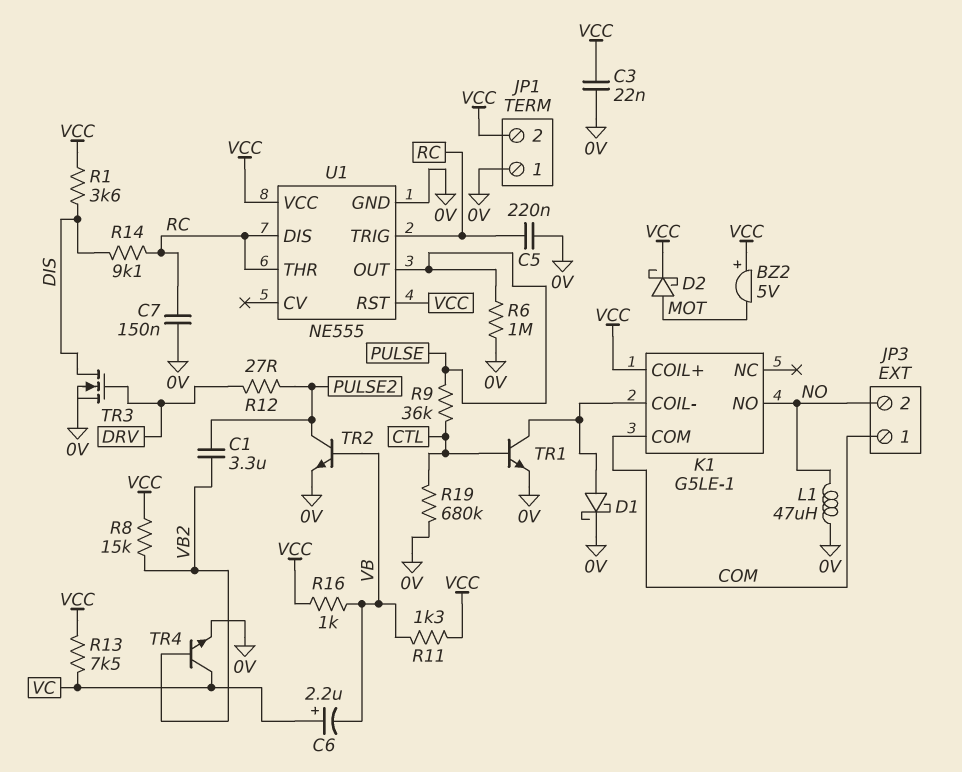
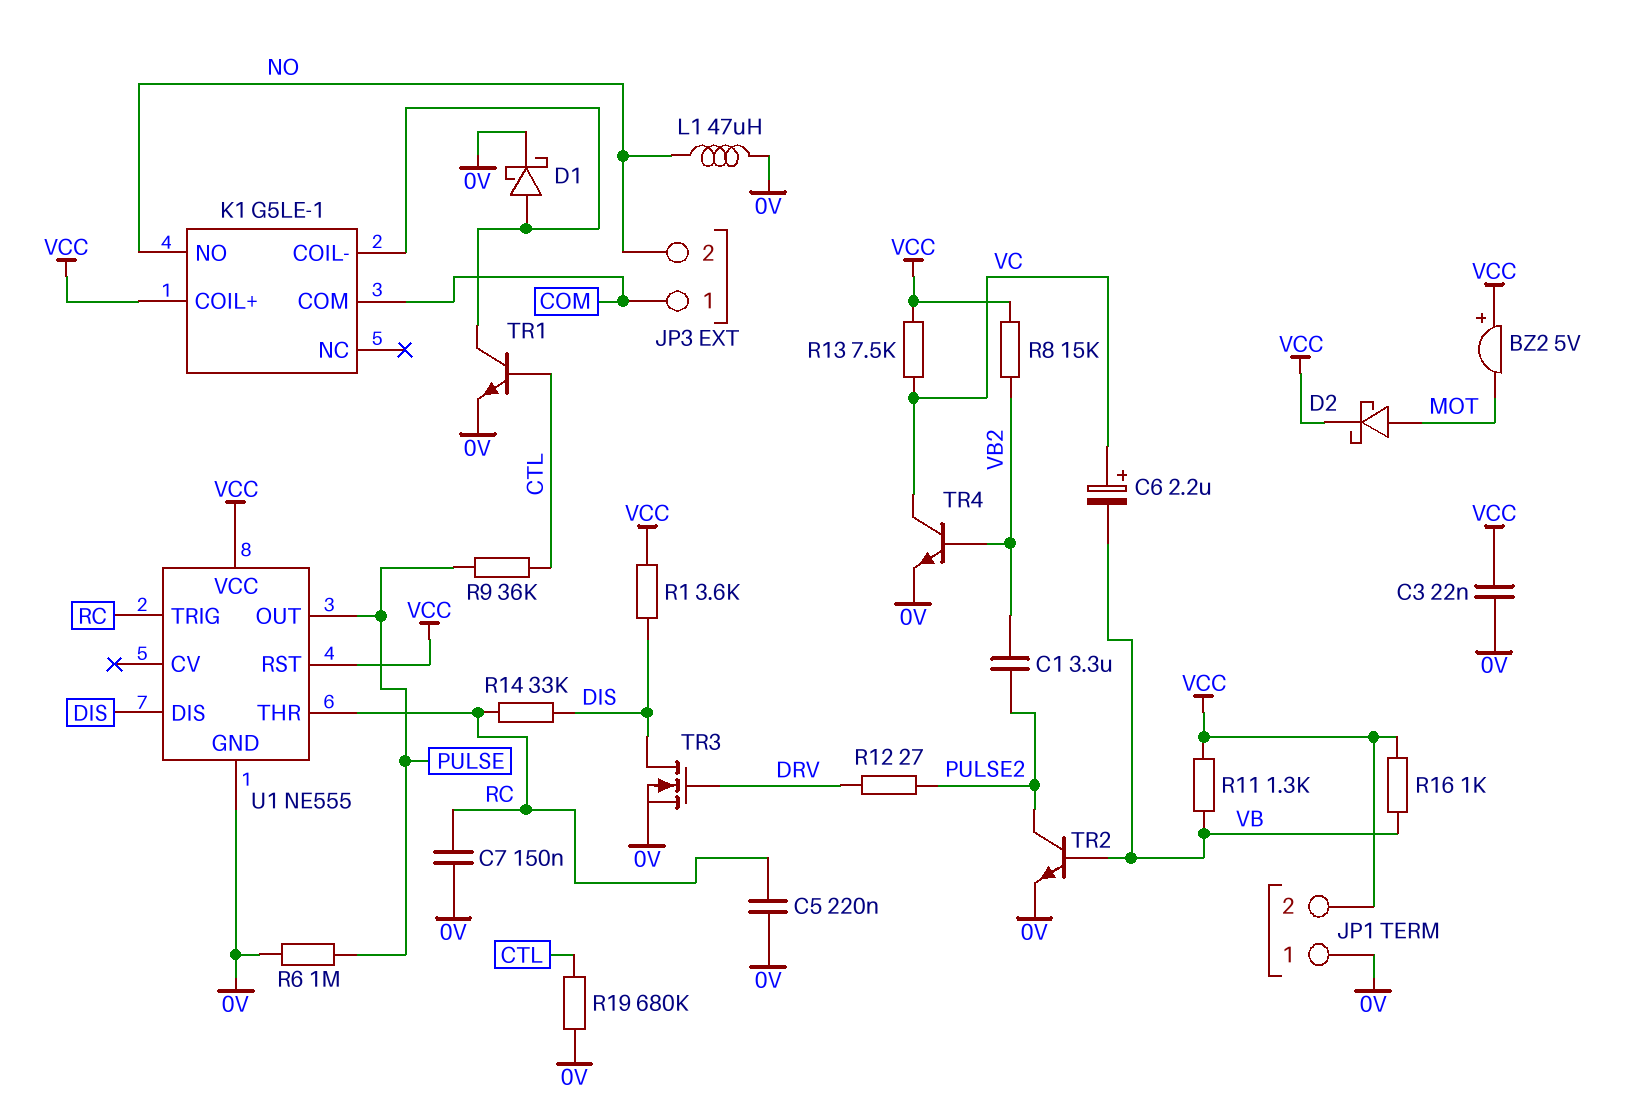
R14: 9.1k (DIS, RC) -> 33k (DIS, RC)
U1 pin DIS: RC -> DIS

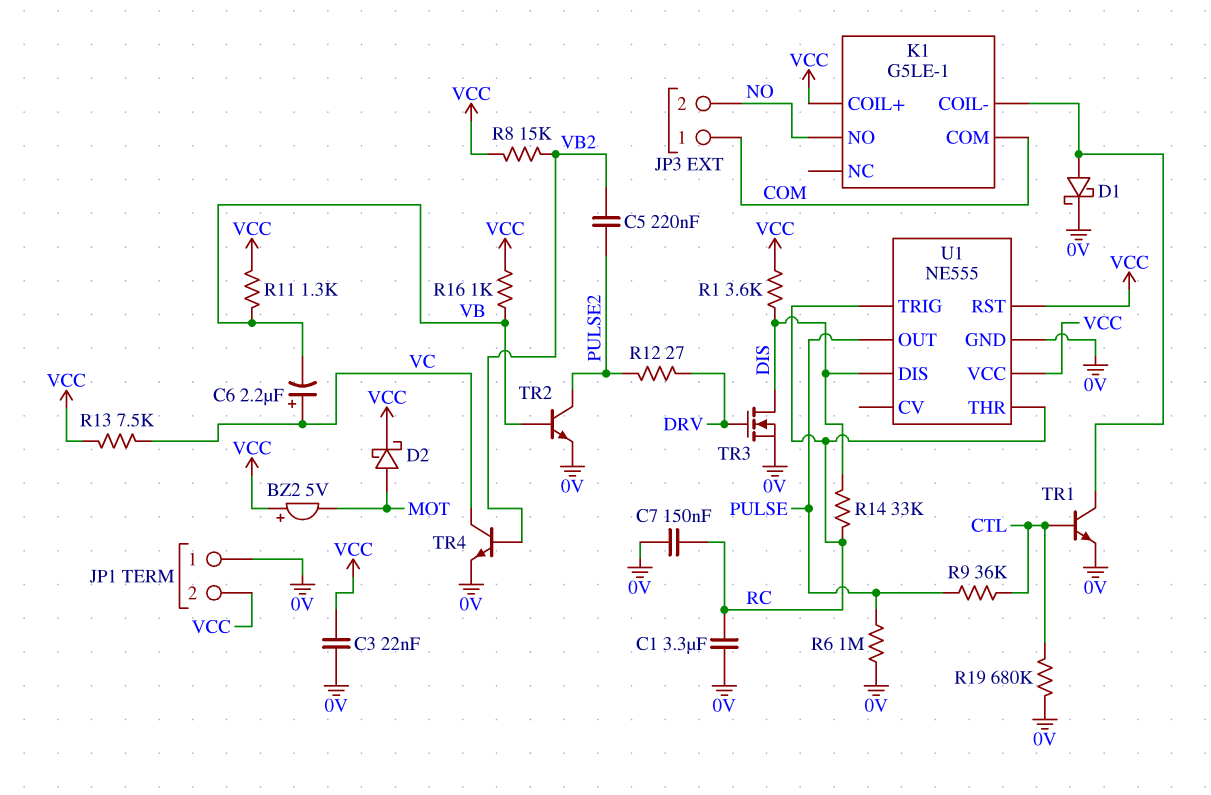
C1: 3.3uF (PULSE2, VB2) -> 3.3uF (0V, RC)
C5: 220nF (0V, RC) -> 220nF (PULSE2, VB2)
L1: 47uH (0V, NO) -> none

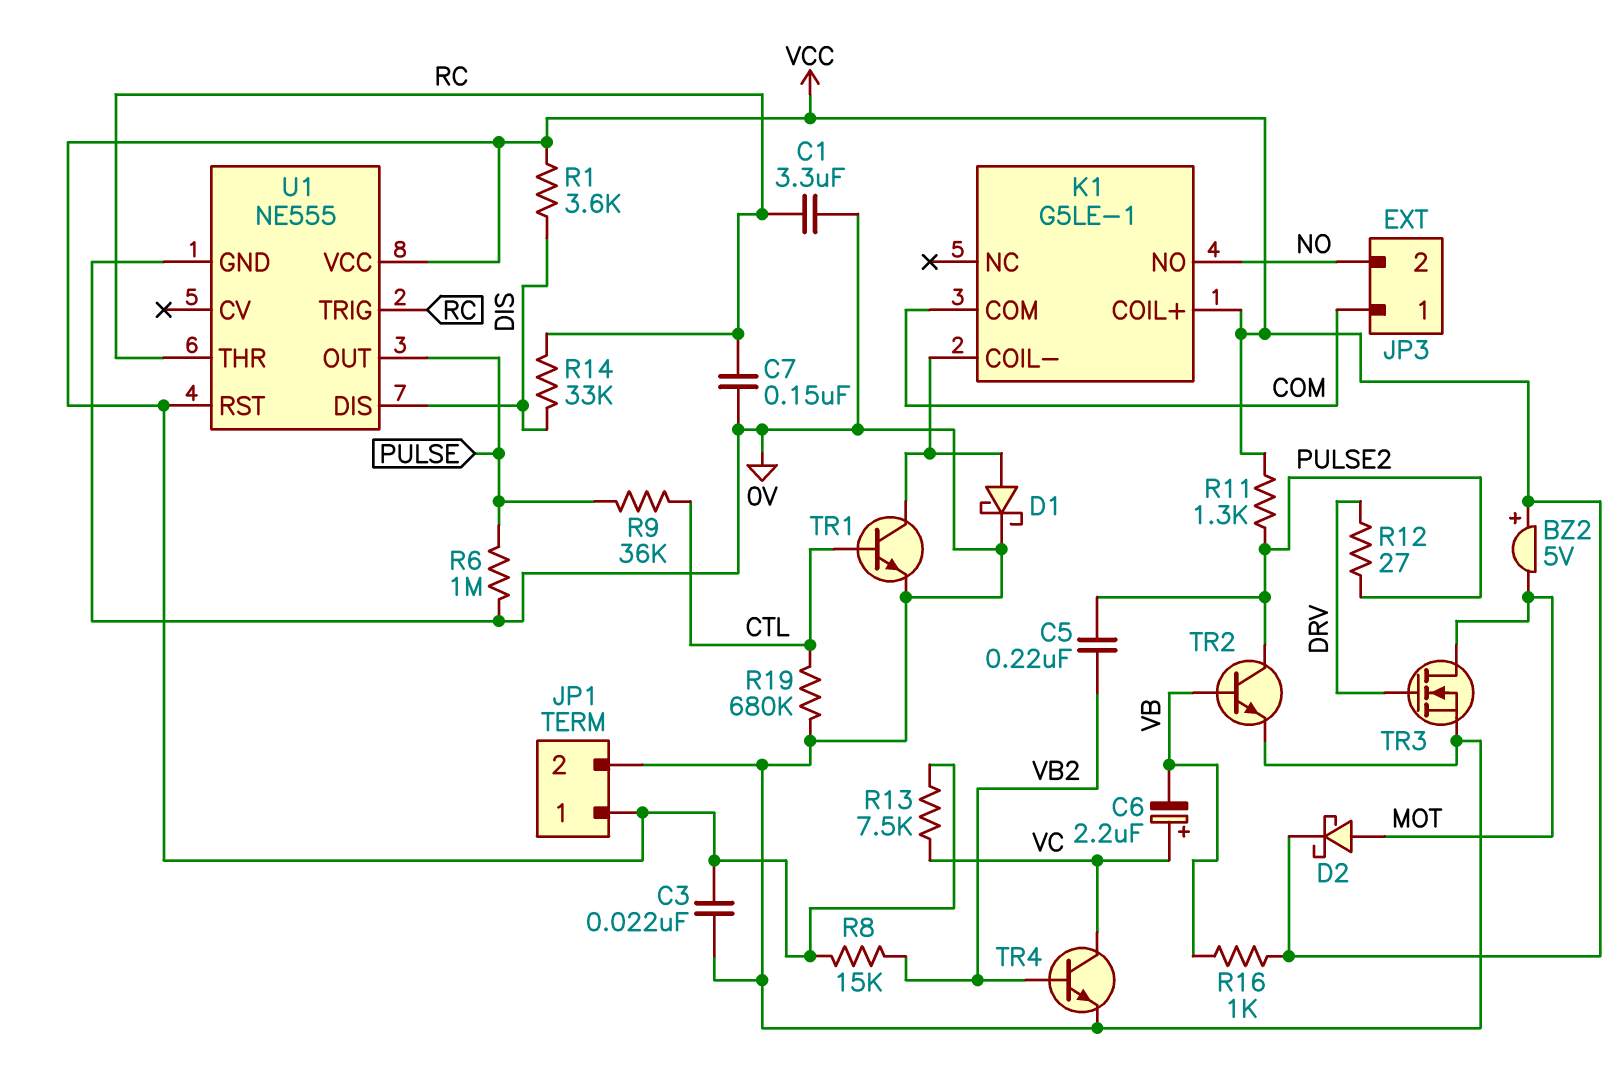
JP1 pin 1: 0V -> VCC
JP1 pin 2: VCC -> 0V
R11: 1.3k (VB, VCC) -> 1.3k (PULSE2, VCC)
TR3: NMOS (G DRV, D DIS, S 0V) -> NMOS (G DRV, D MOT, S 0V)

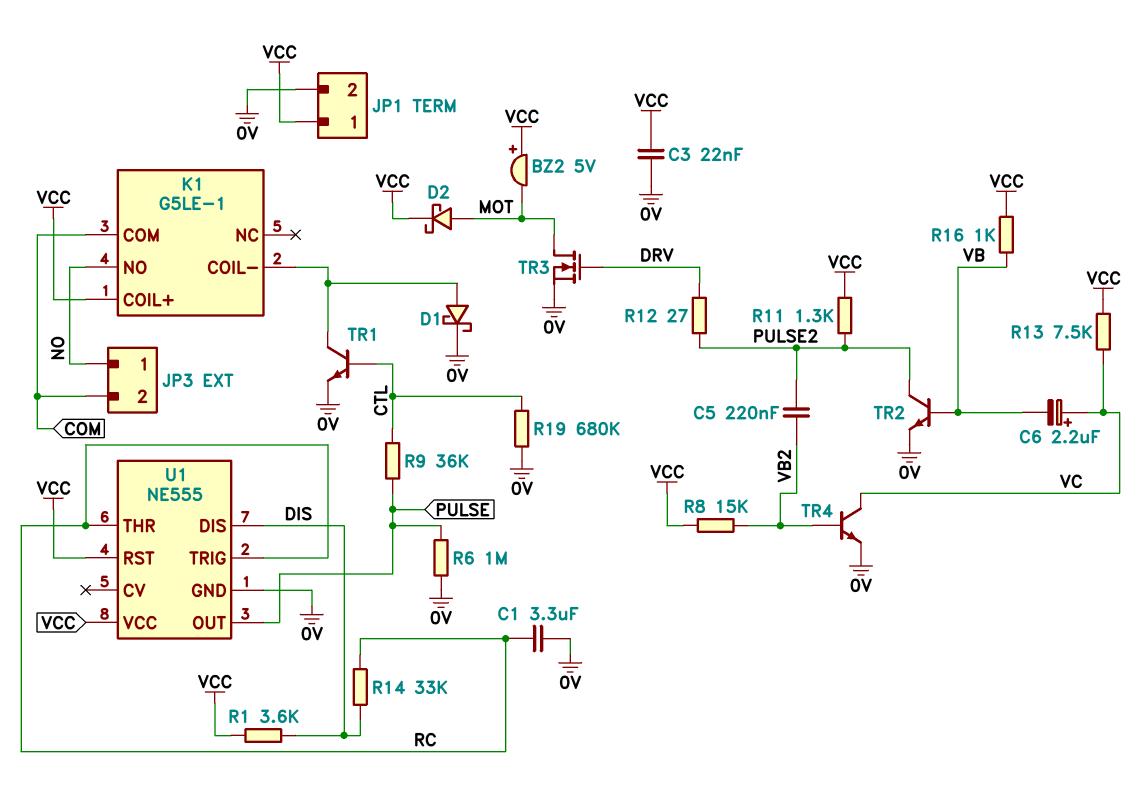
C7: 150nF (0V, RC) -> none
JP3 pin 1: COM -> NO
JP3 pin 2: NO -> COM

